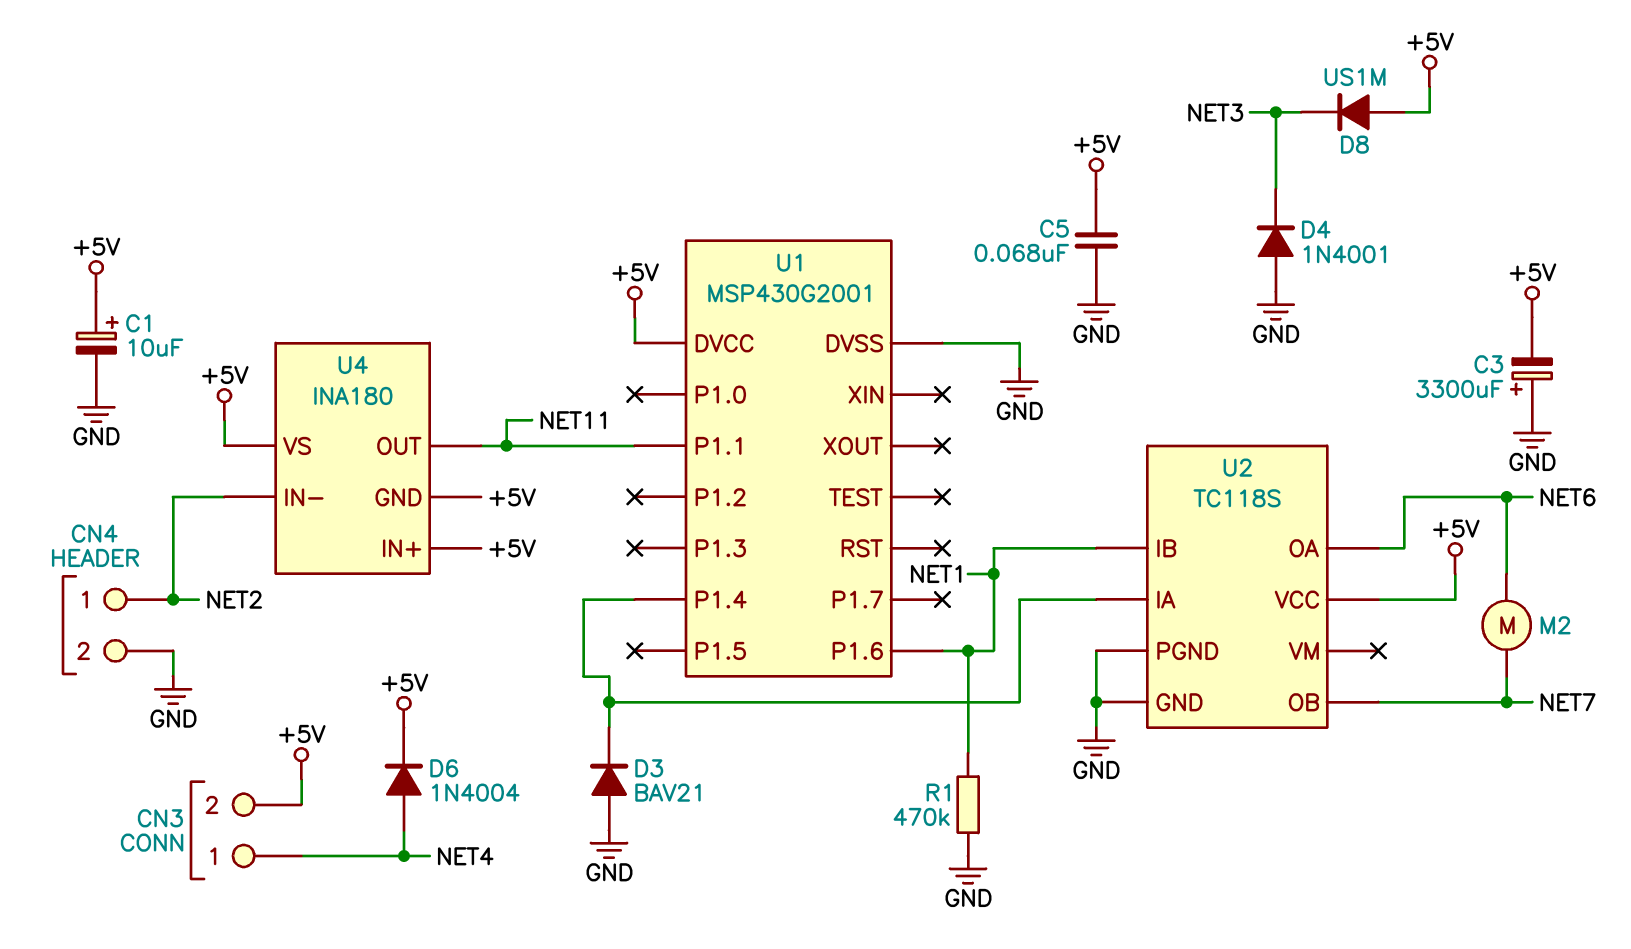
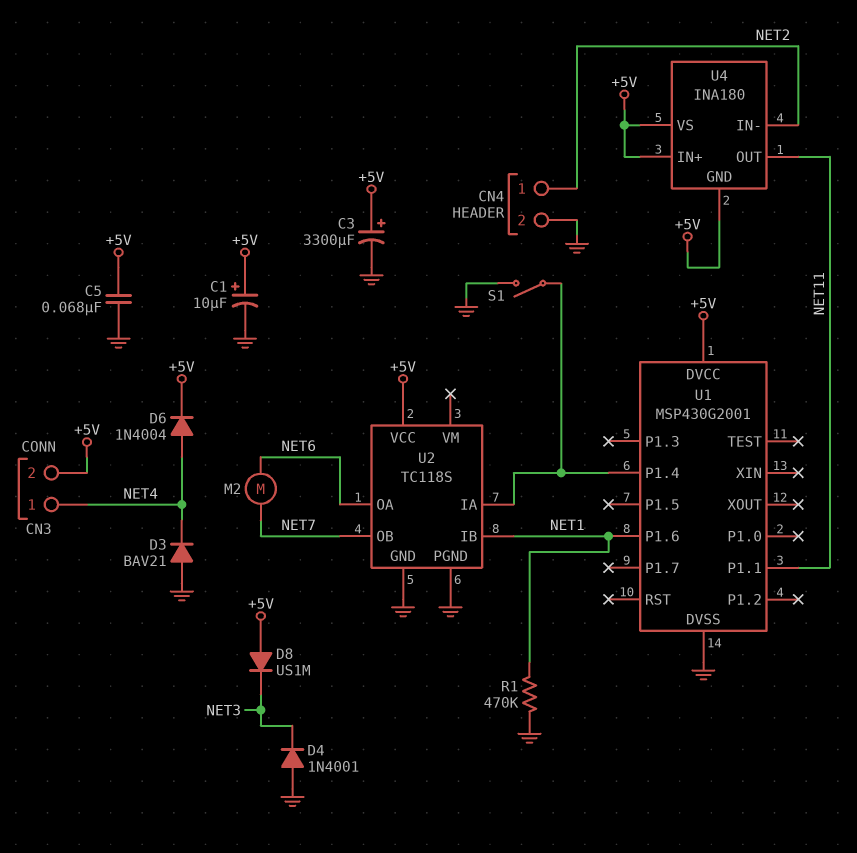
C3: 3300uF (plus GND, minus +5V) -> 3300uF (plus +5V, minus GND)
D3: diode BAV21 (A GND, K U1/P1.4) -> diode BAV21 (A GND, K NET4)
S1: none -> switch (GND, U1/P1.4)

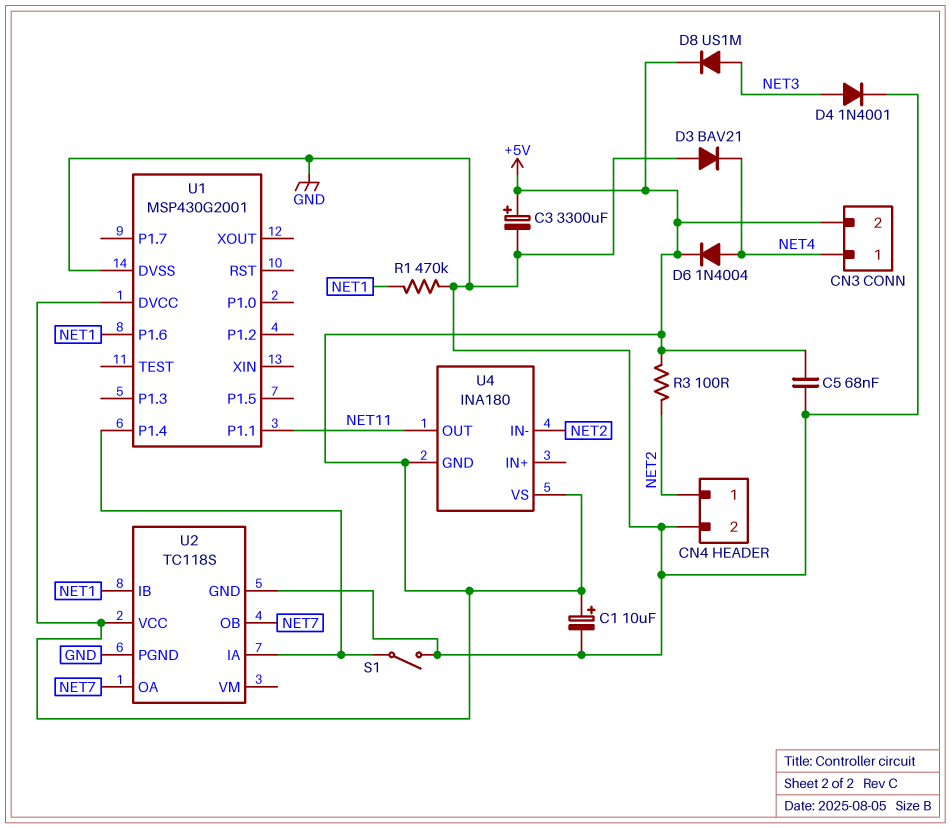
D4: diode 1N4001 (A GND, K NET3) -> diode 1N4001 (A NET3, K GND)
D8: diode US1M (A +5V, K NET3) -> diode US1M (A NET3, K +5V)
M2: motor (NET6, NET7) -> none
R3: none -> 100 (+5V, NET2)
U2 pin OA: NET6 -> NET7
U4 pin IN+: +5V -> none

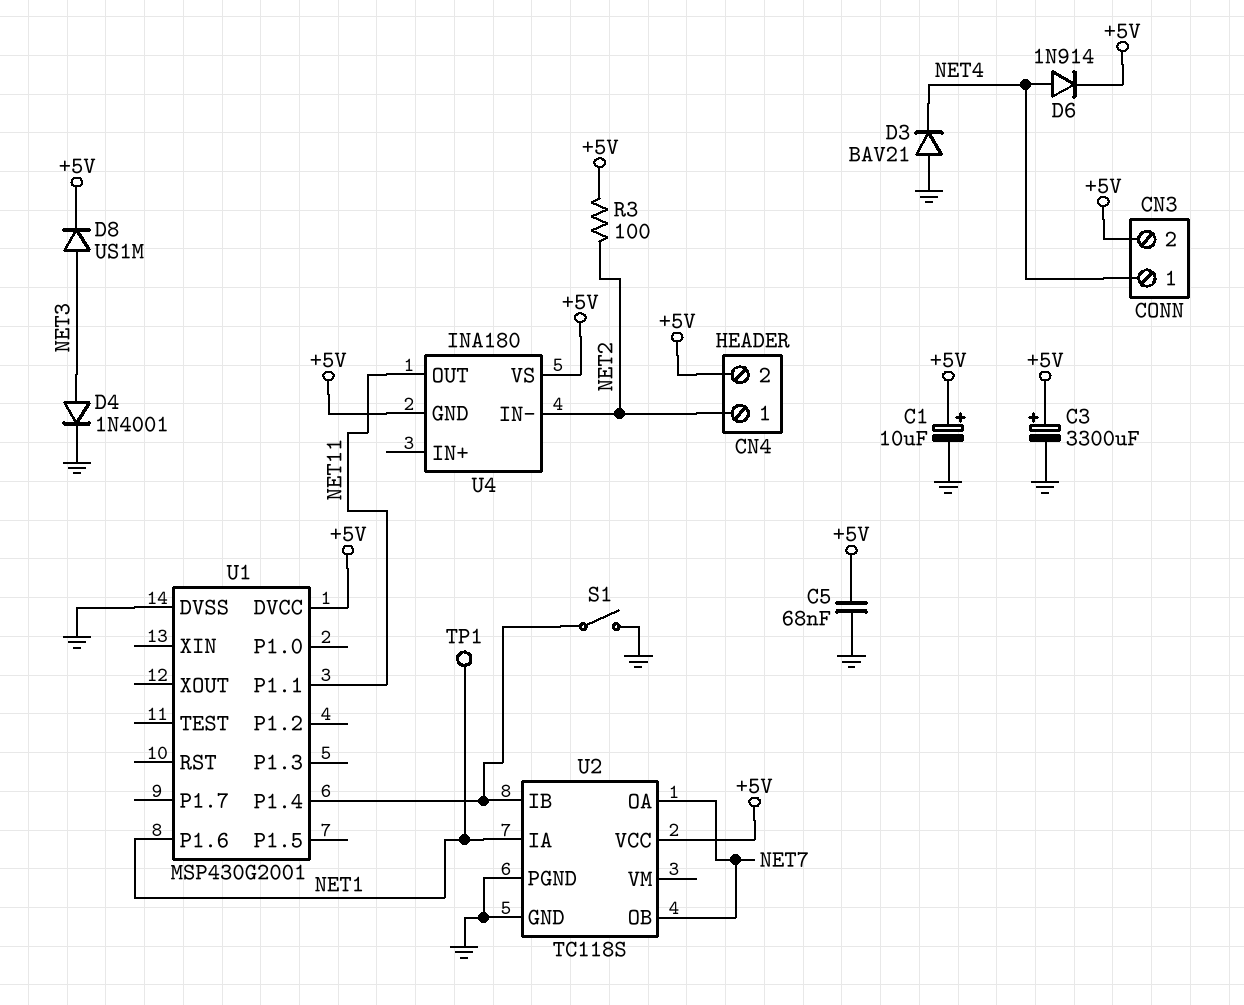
CN4 pin 2: GND -> +5V
D6: diode 1N4004 (A NET4, K +5V) -> diode 1N914 (A NET4, K +5V)
R1: 470k (GND, NET1) -> none
TP1: none -> test point (NET1)
U2 pin IA: U1/P1.4 -> NET1
U2 pin IB: NET1 -> U1/P1.4

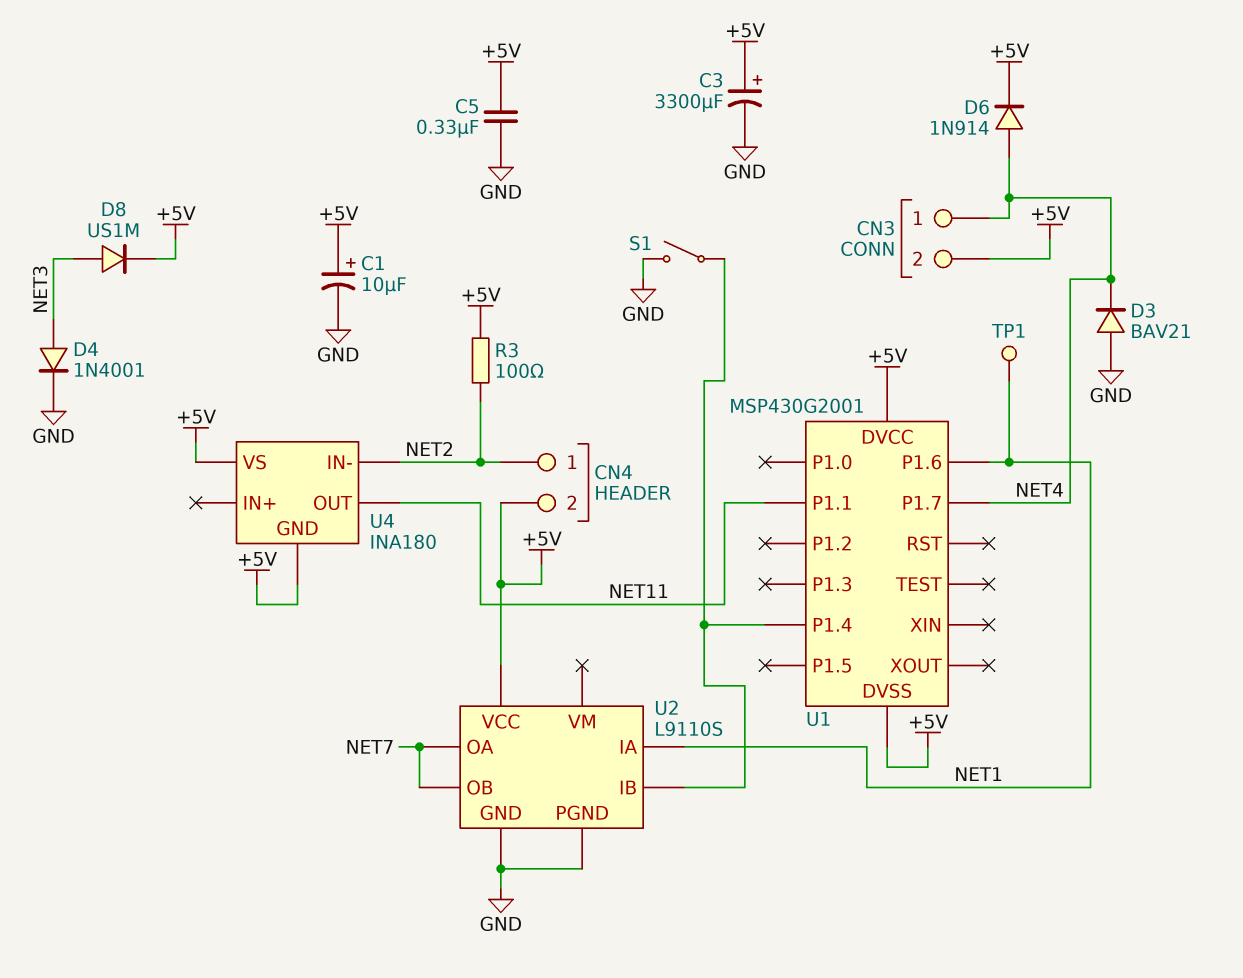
C5: 68nF (+5V, GND) -> 330nF (+5V, GND)
U1 pin DVSS: GND -> +5V
U1 pin P1.7: none -> NET4
U2: TC118S -> L9110S

